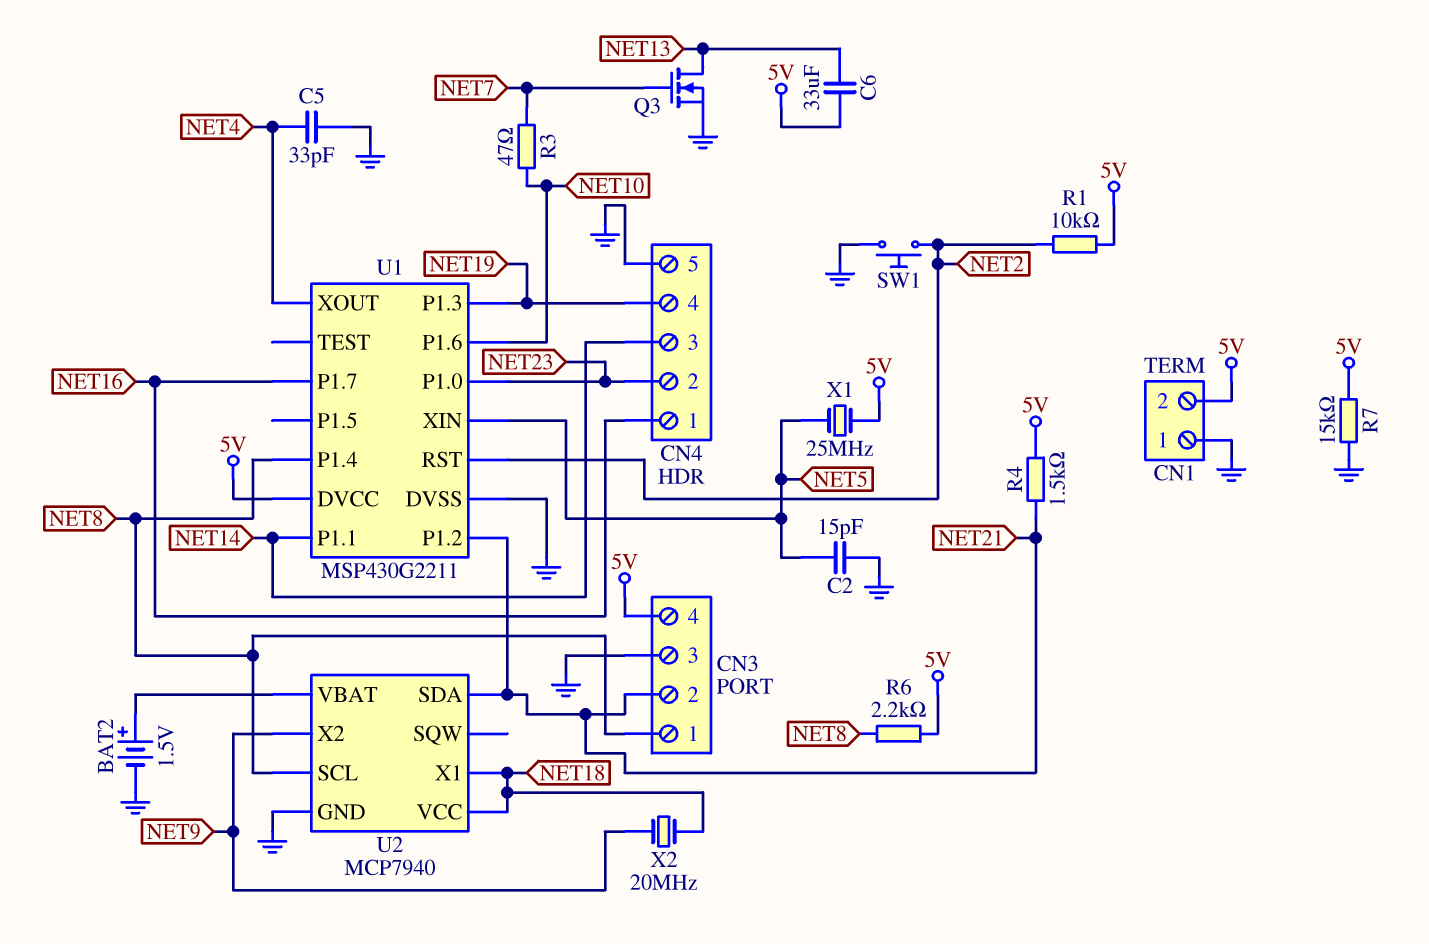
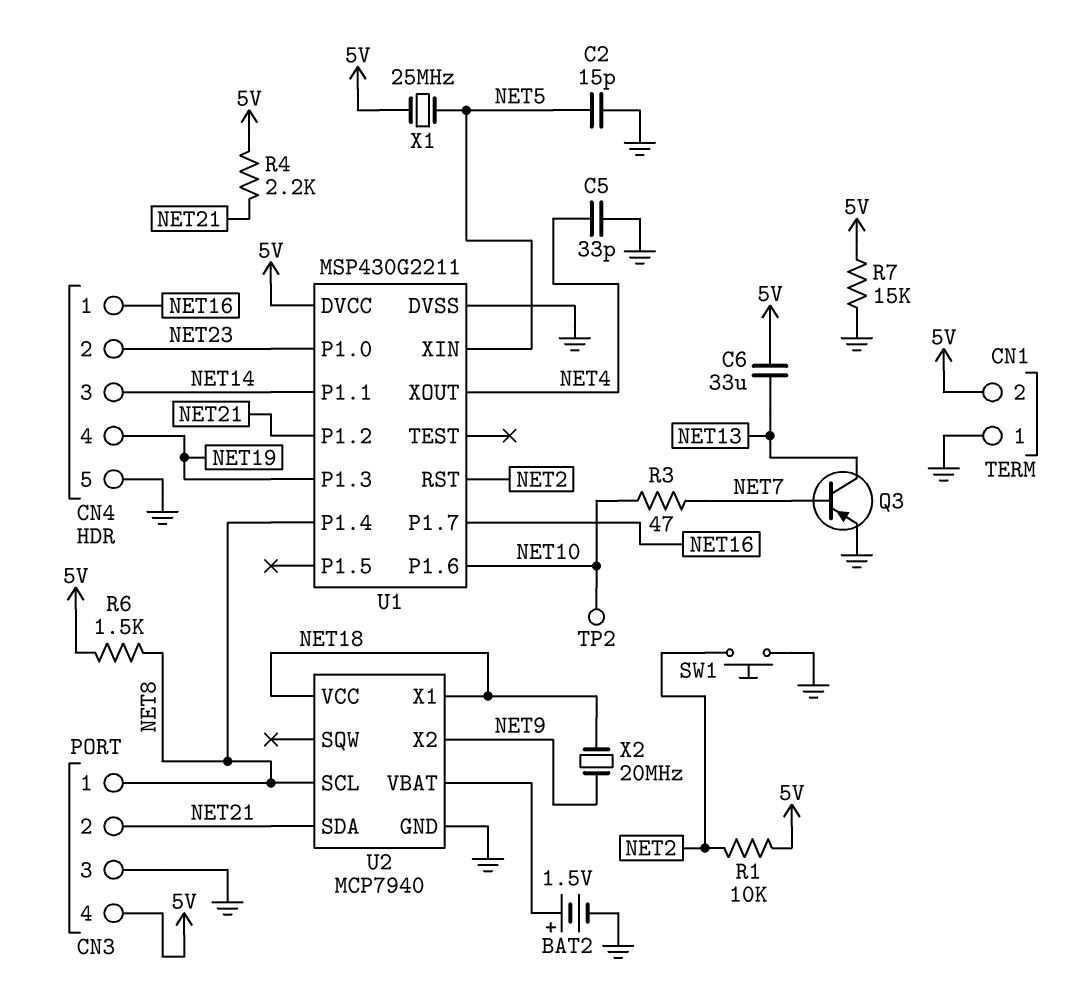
Q3: NMOS (G NET7, D NET13, S GND) -> PNP (B NET7, C NET13, E GND)
R4: 1.5k (5V, NET21) -> 2.2k (5V, NET21)
R6: 2.2k (5V, NET8) -> 1.5k (5V, NET8)
TP2: none -> test point (NET10)

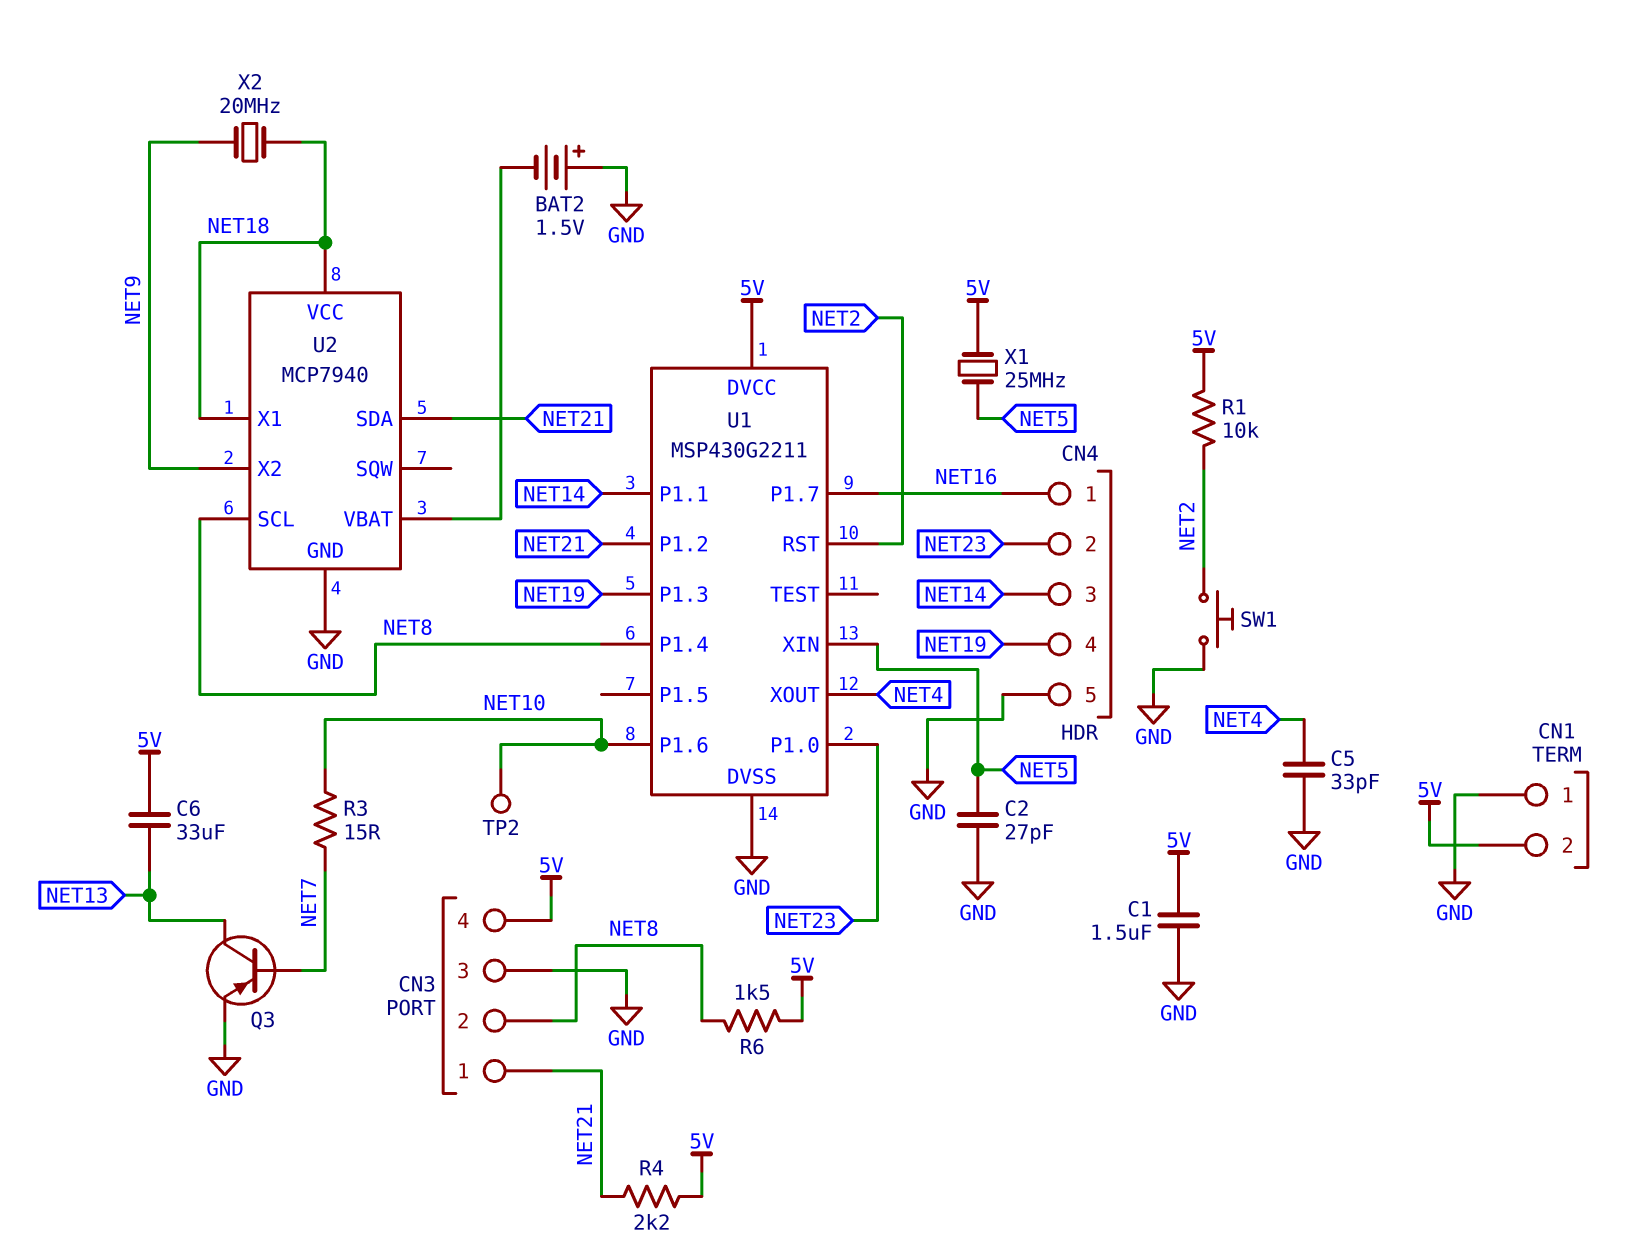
BAT2: 1.5V (plus U2/VBAT, minus GND) -> 1.5V (plus GND, minus U2/VBAT)
C1: none -> 1.5uF (5V, GND)
C2: 15pF (GND, NET5) -> 27pF (GND, NET5)
CN3 pin 1: NET8 -> NET21
CN3 pin 2: NET21 -> NET8
R3: 47 (NET7, NET10) -> 15 (NET7, NET10)
R7: 15k (5V, GND) -> none

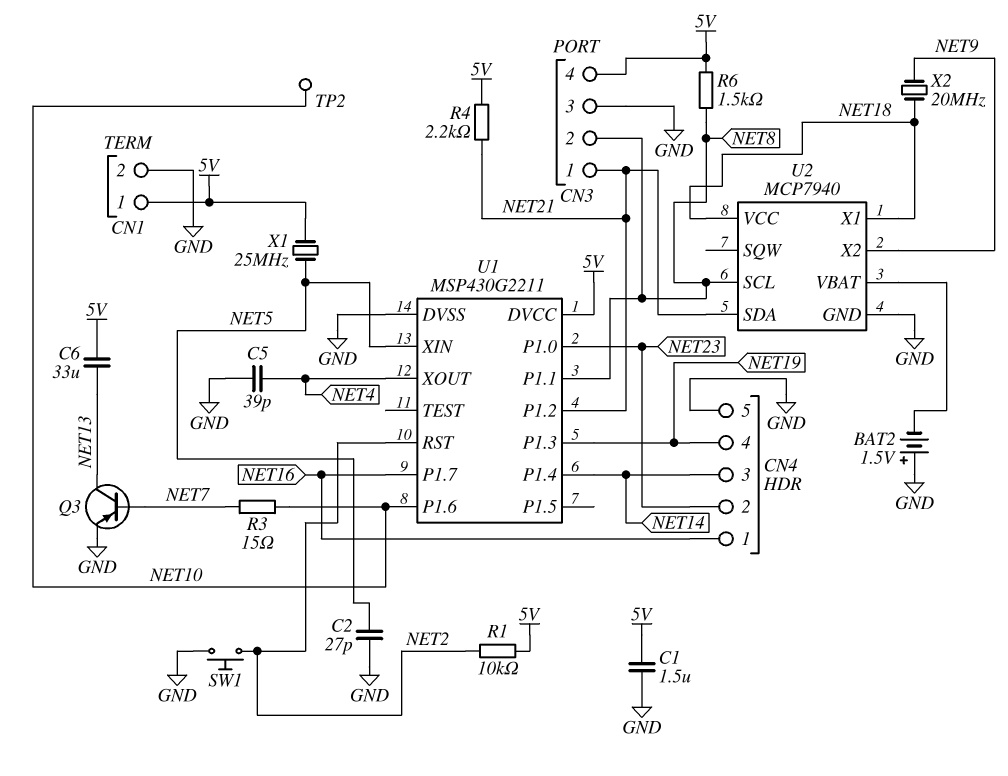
C5: 33pF (GND, NET4) -> 39pF (GND, NET4)
CN1 pin 1: GND -> 5V
CN1 pin 2: 5V -> GND
U1 pin P1.1: NET14 -> NET8
U1 pin P1.4: NET8 -> NET14

